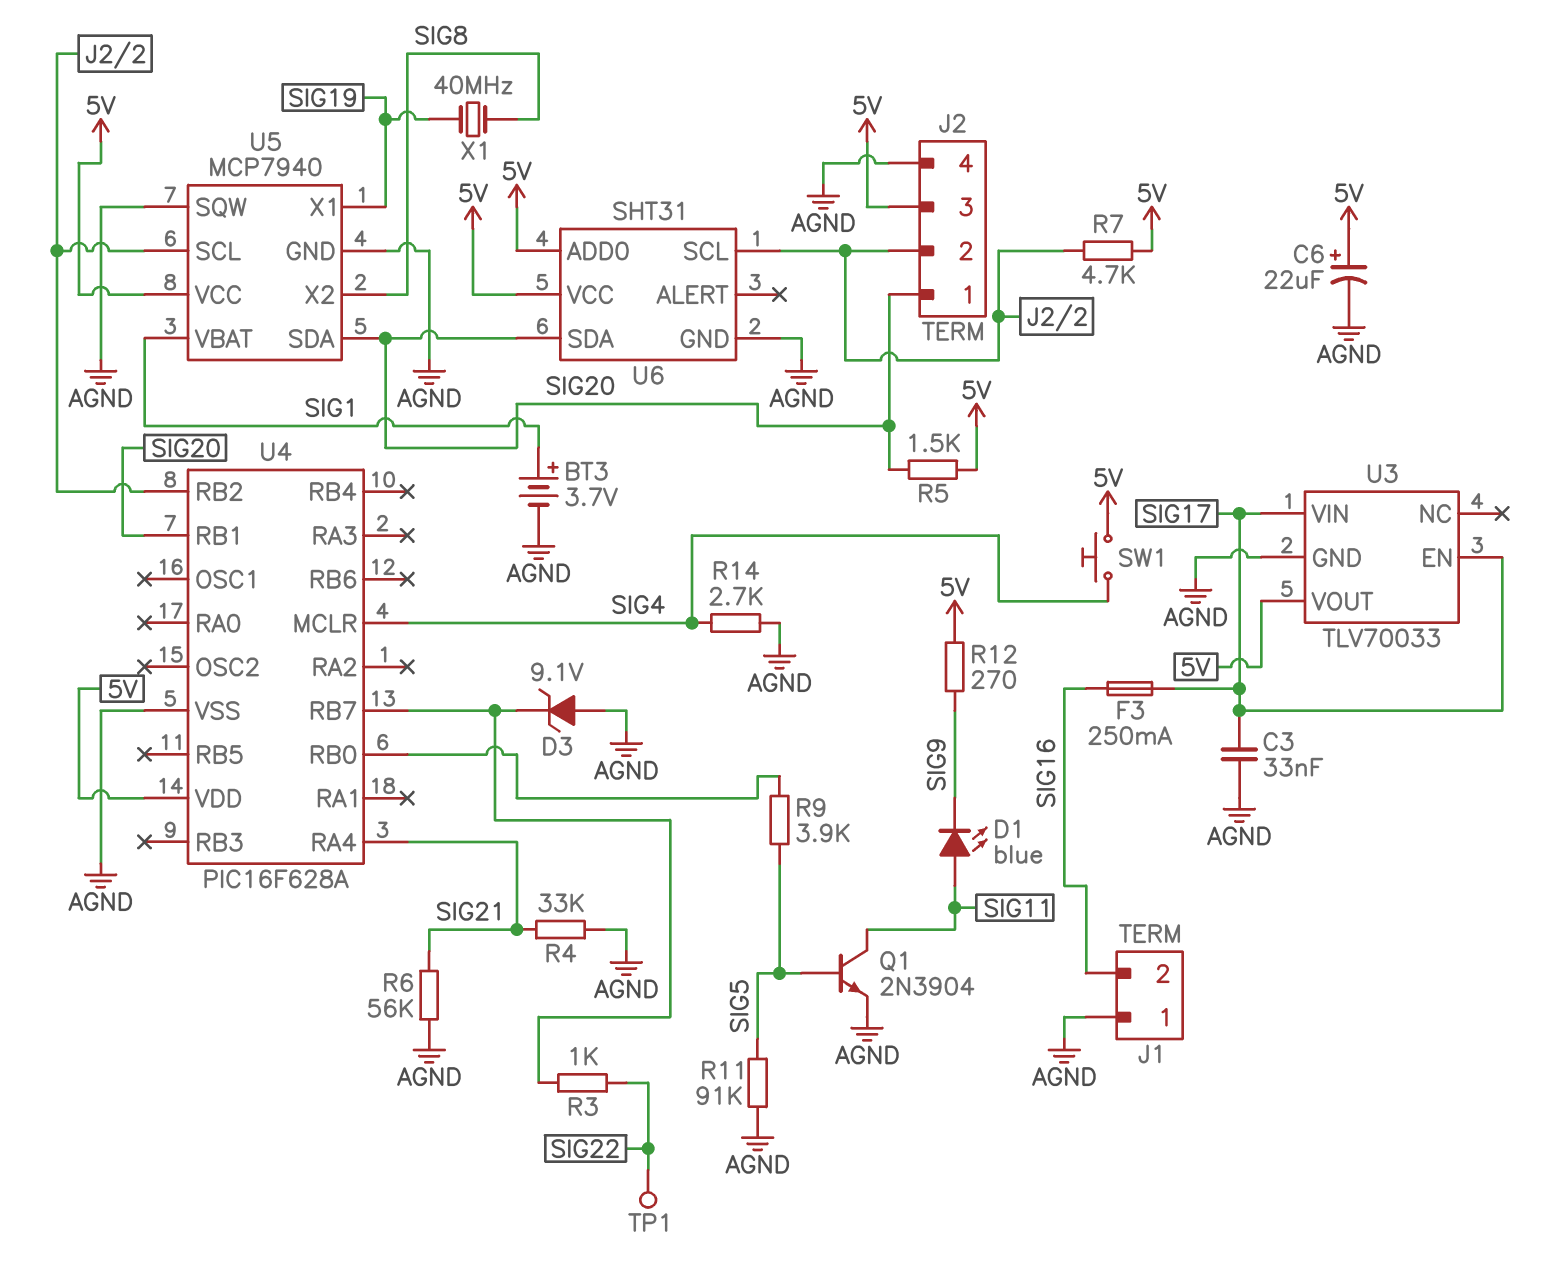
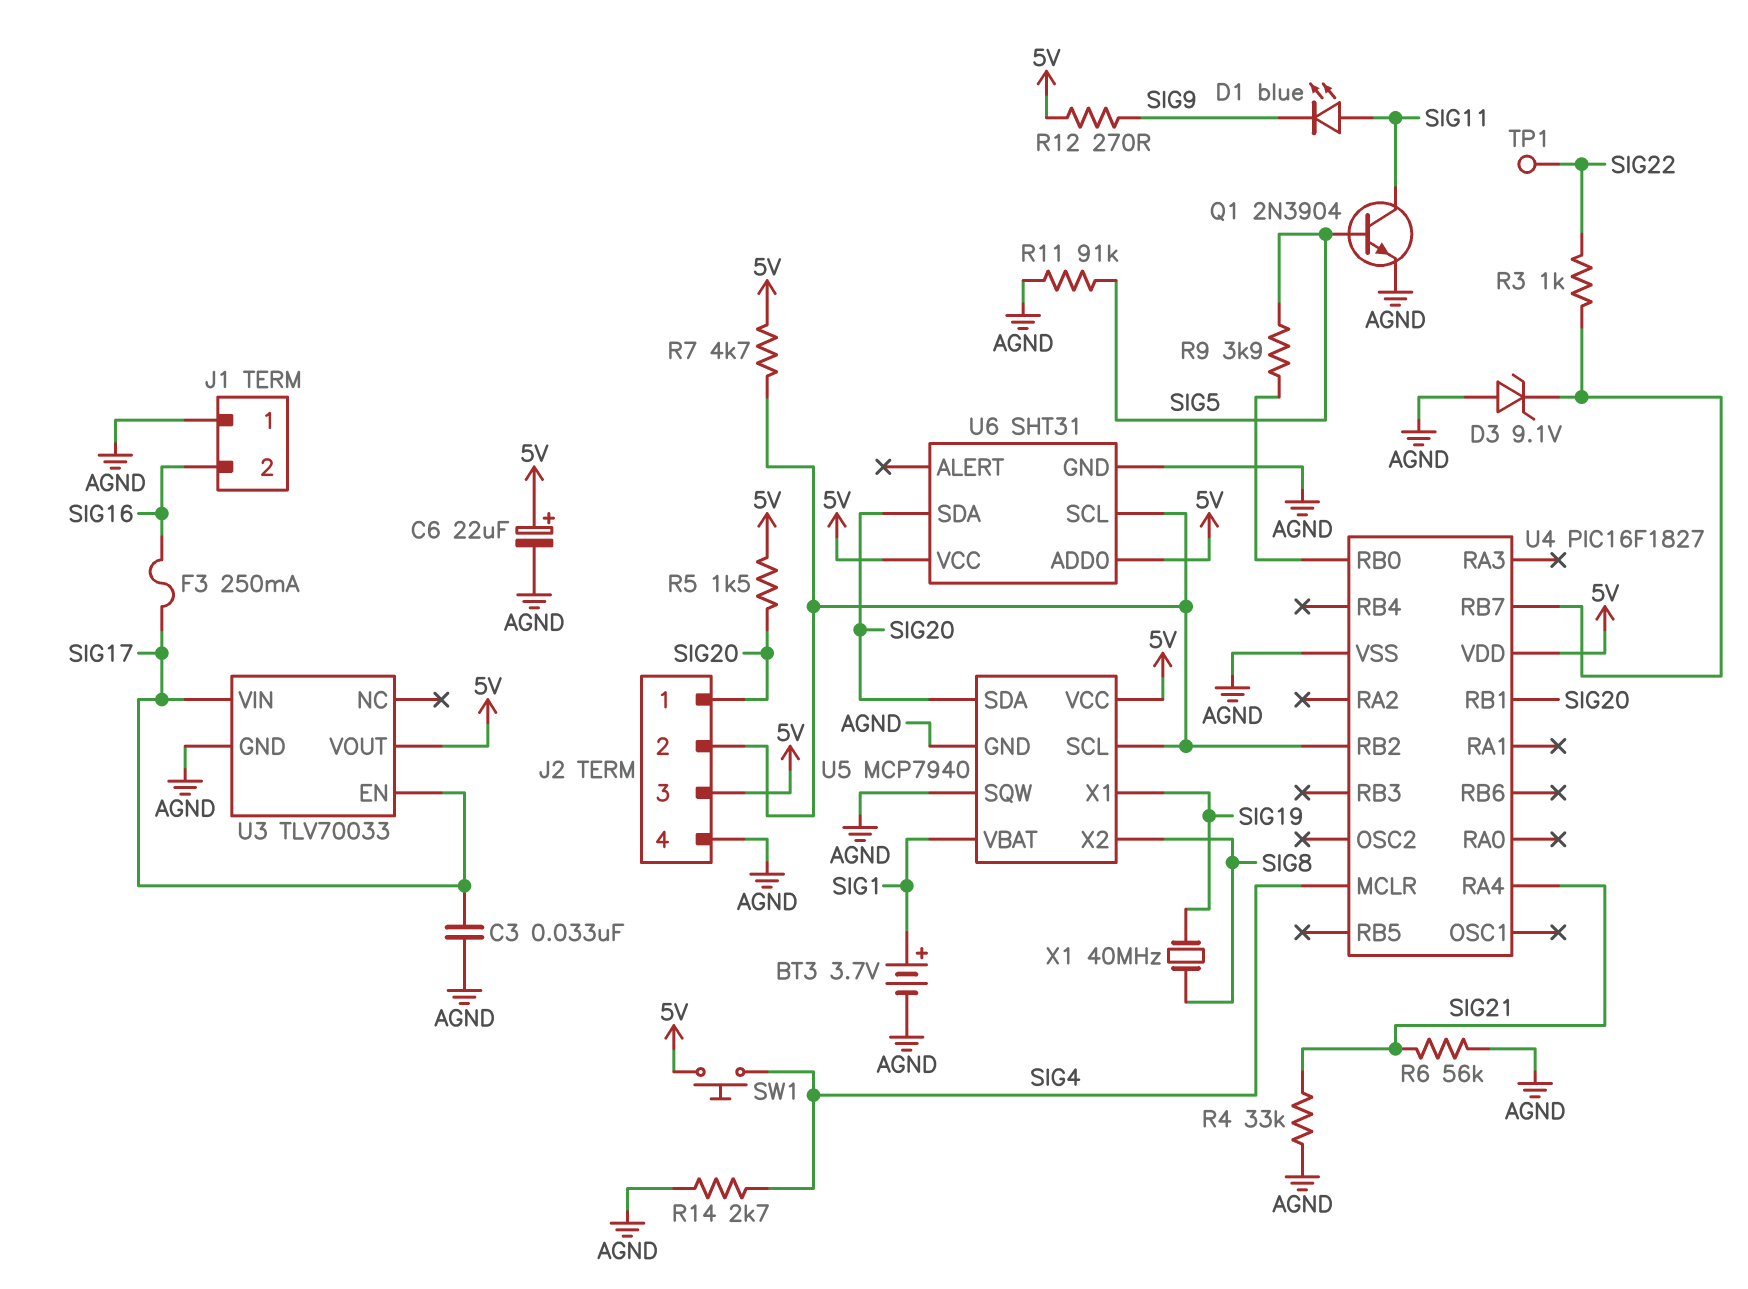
U4: PIC16F628A -> PIC16F1827

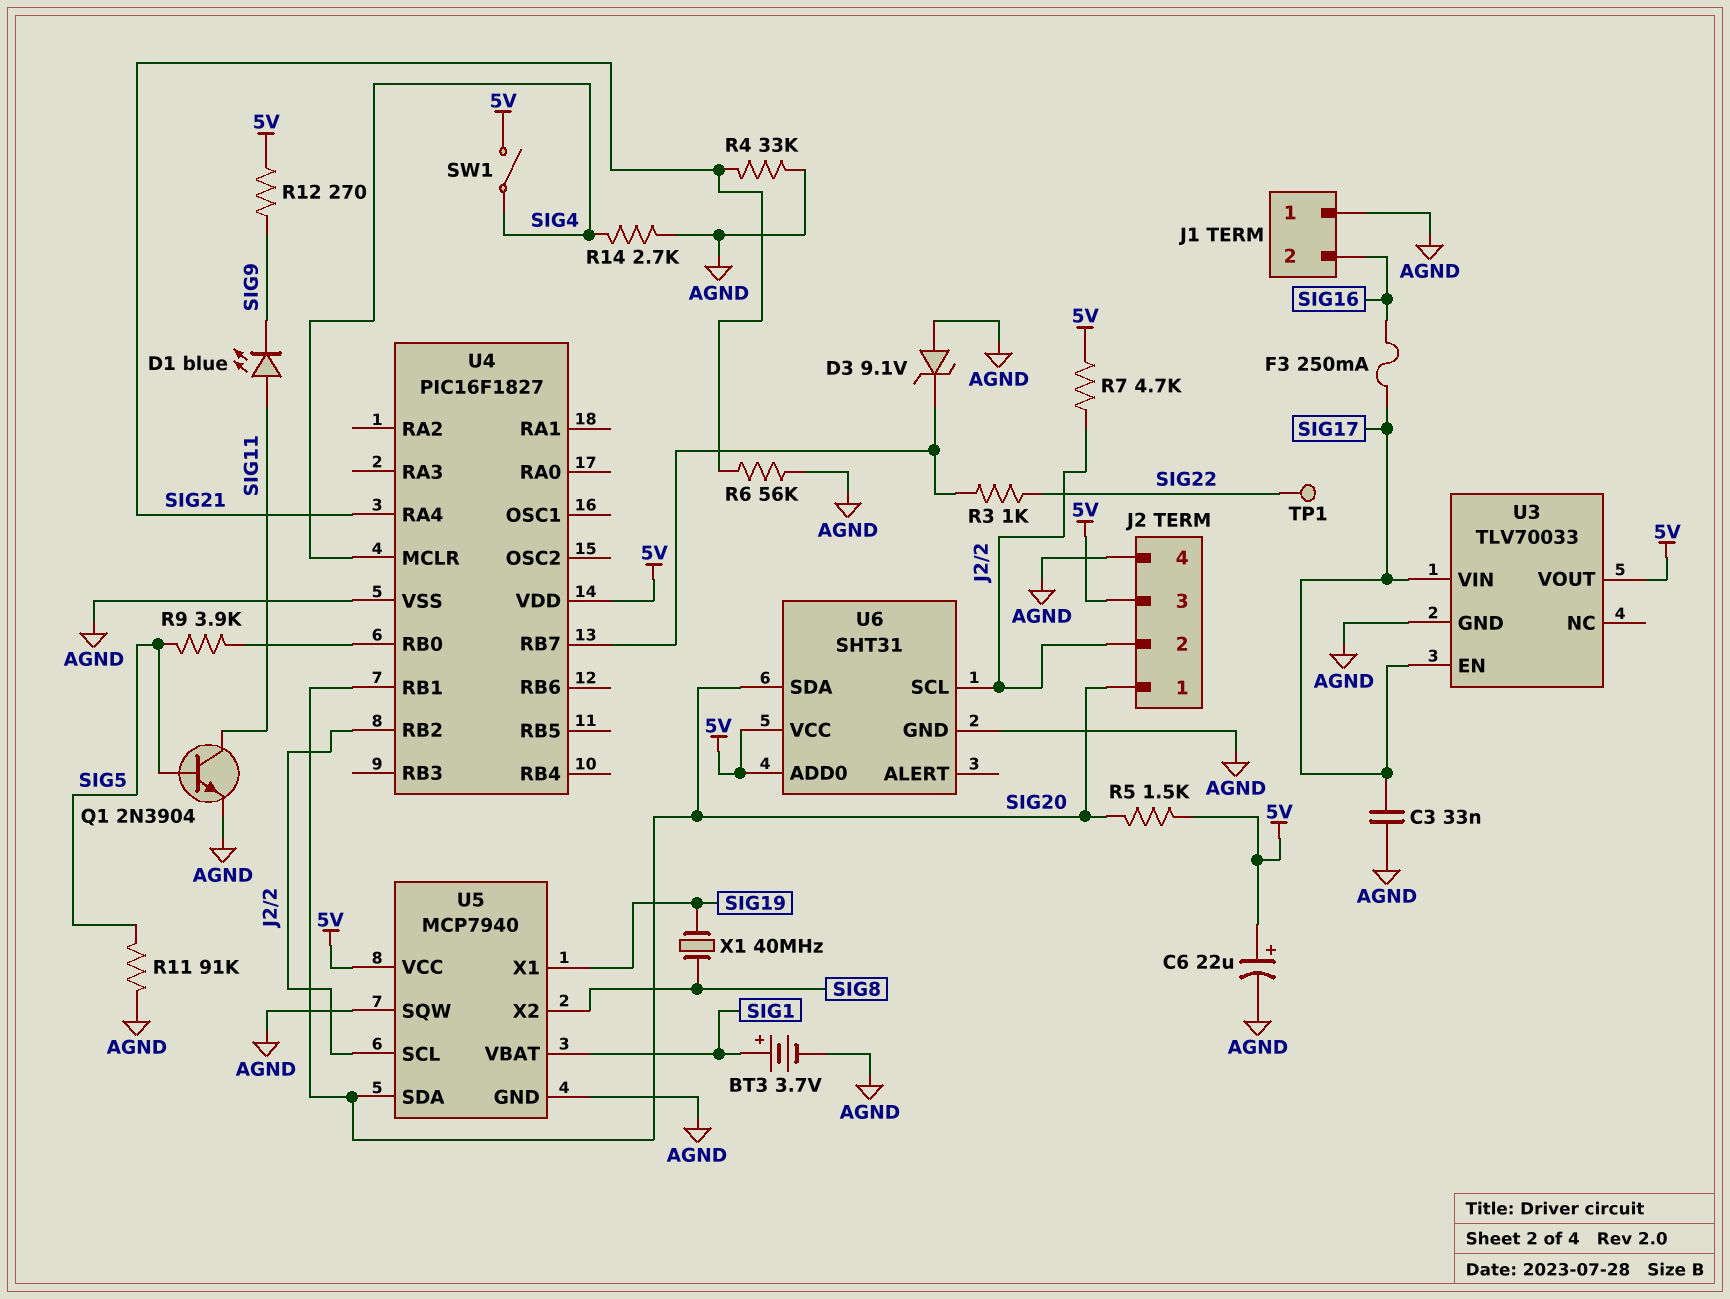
SW1: button (5V, SIG4) -> switch (5V, SIG4)

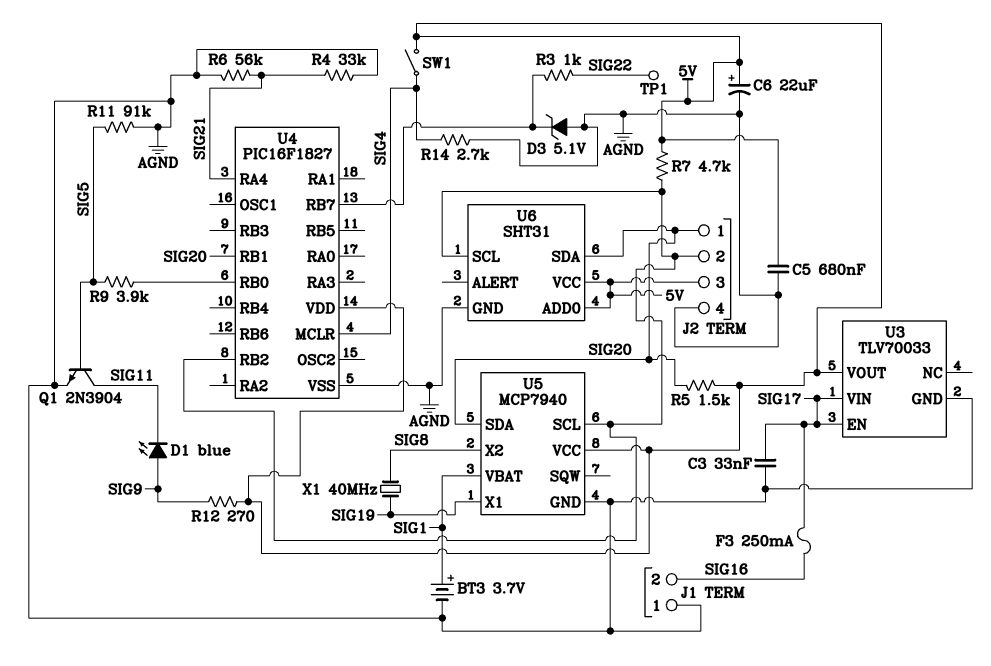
C5: none -> 680nF (5V, AGND)
D1: LED blue (A SIG11, K SIG9) -> LED blue (A SIG9, K SIG11)
D3: zener 9.1V (A AGND, K U4/RB7) -> zener 5.1V (A AGND, K U4/RB7)
U5 pin SQW: AGND -> none

